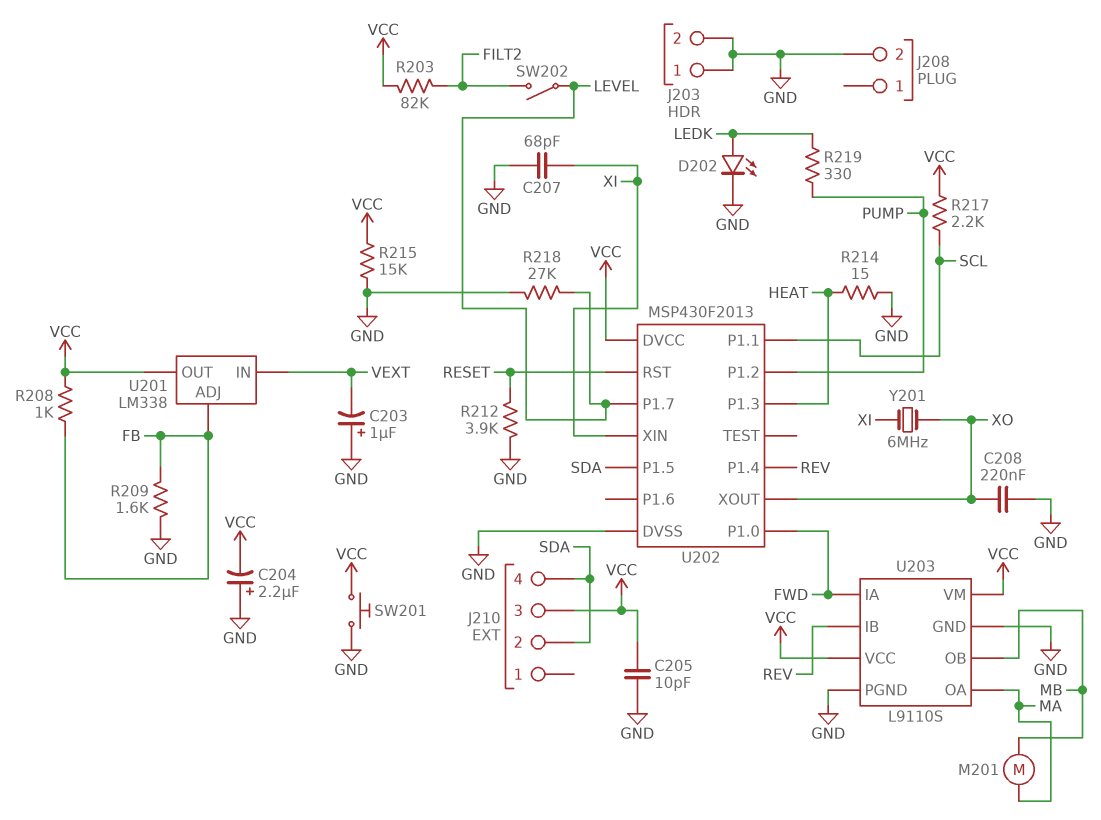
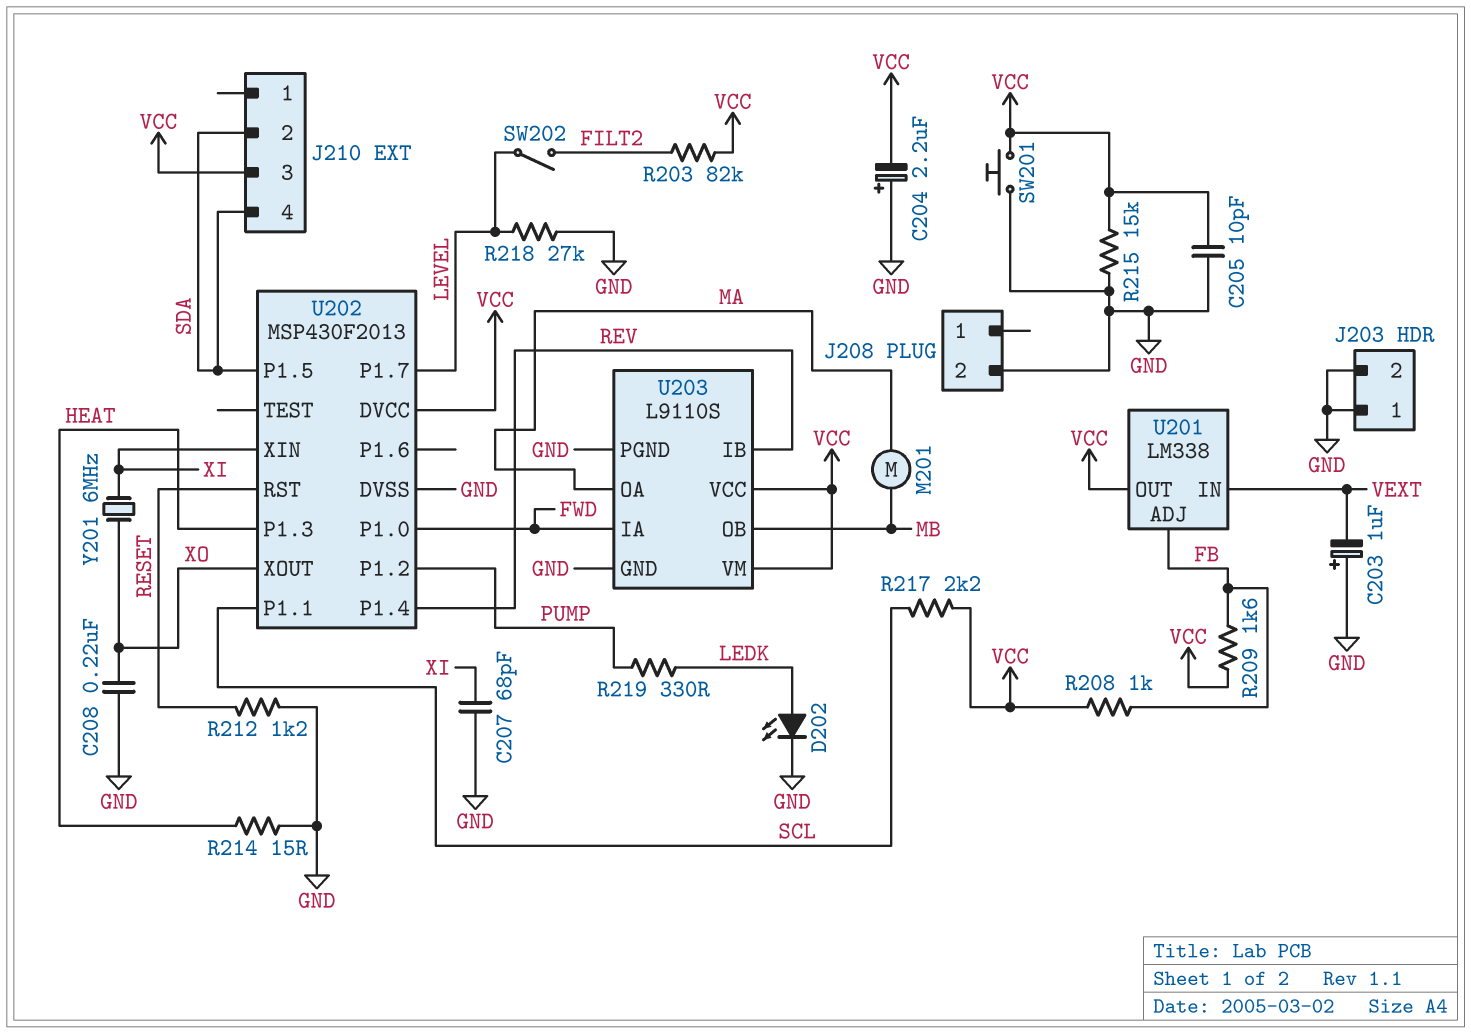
R209: 1.6k (FB, GND) -> 1.6k (FB, VCC)
R212: 3.9k (GND, RESET) -> 1.2k (GND, RESET)

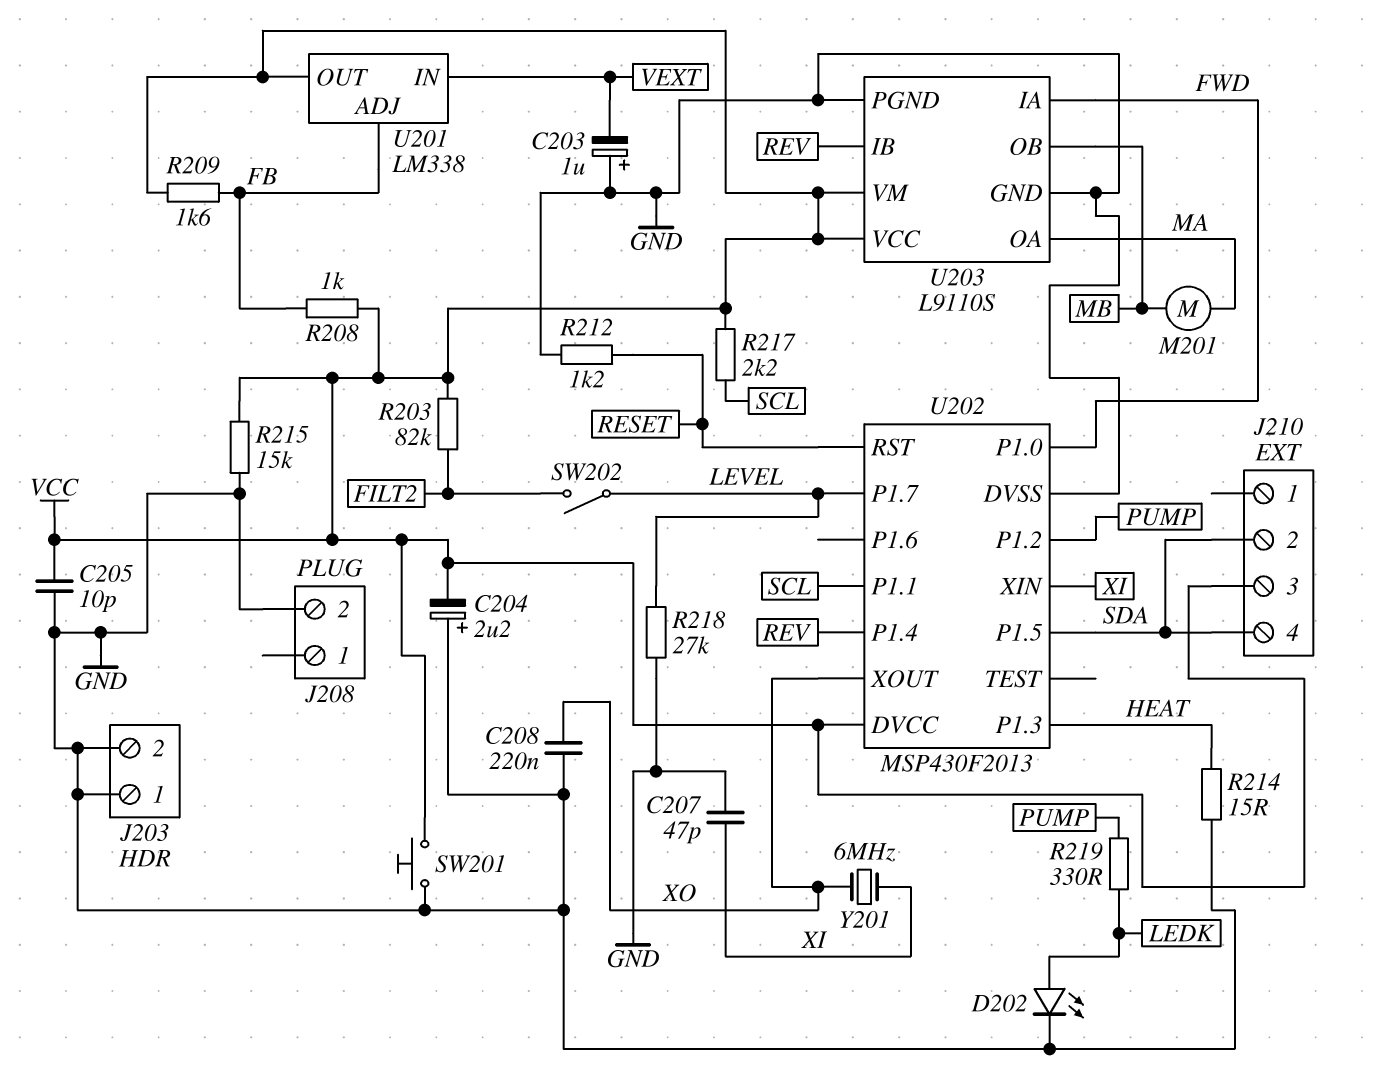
C207: 68pF (GND, XI) -> 47pF (GND, XI)

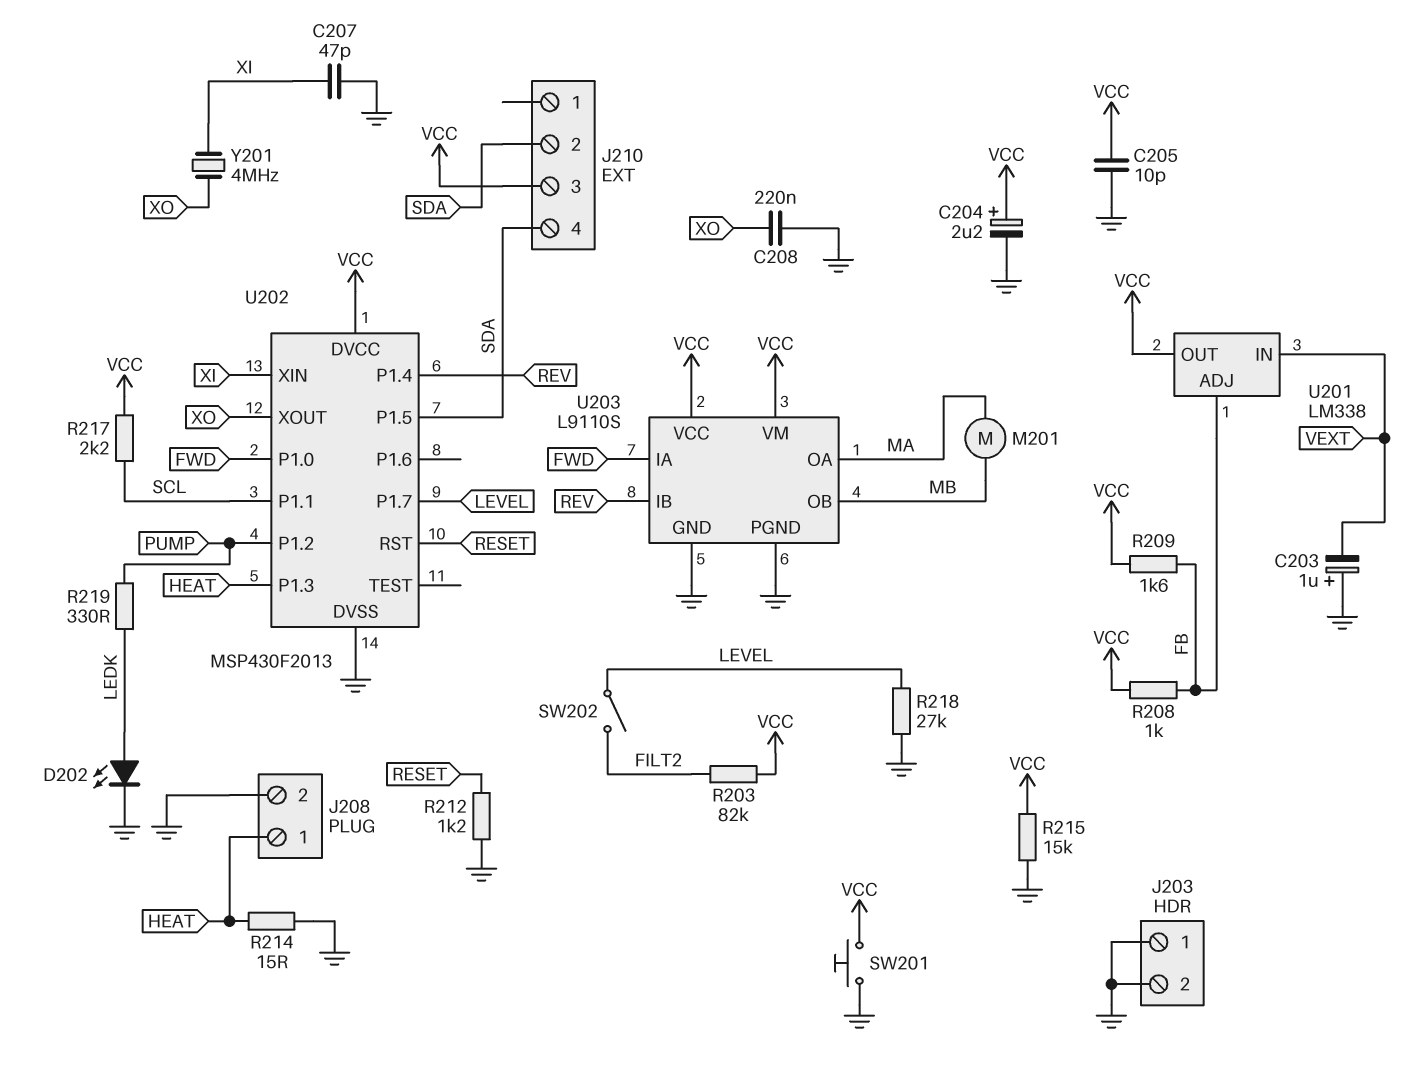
C204: 2.2uF (plus GND, minus VCC) -> 2.2uF (plus VCC, minus GND)
J208 pin 1: none -> HEAT
Y201: 6MHz (XI, XO) -> 4MHz (XI, XO)

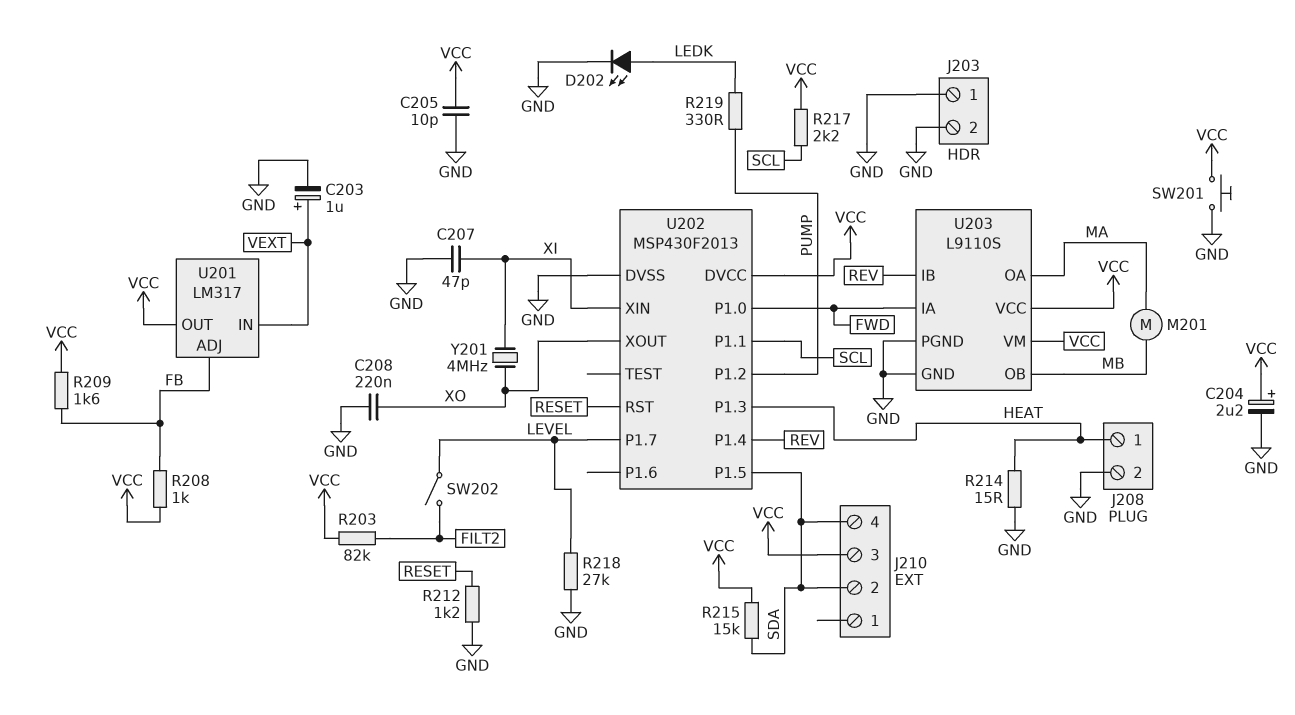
C203: 1uF (plus GND, minus VEXT) -> 1uF (plus VEXT, minus GND)
R215: 15k (GND, VCC) -> 15k (SDA, VCC)
U201: LM338 -> LM317

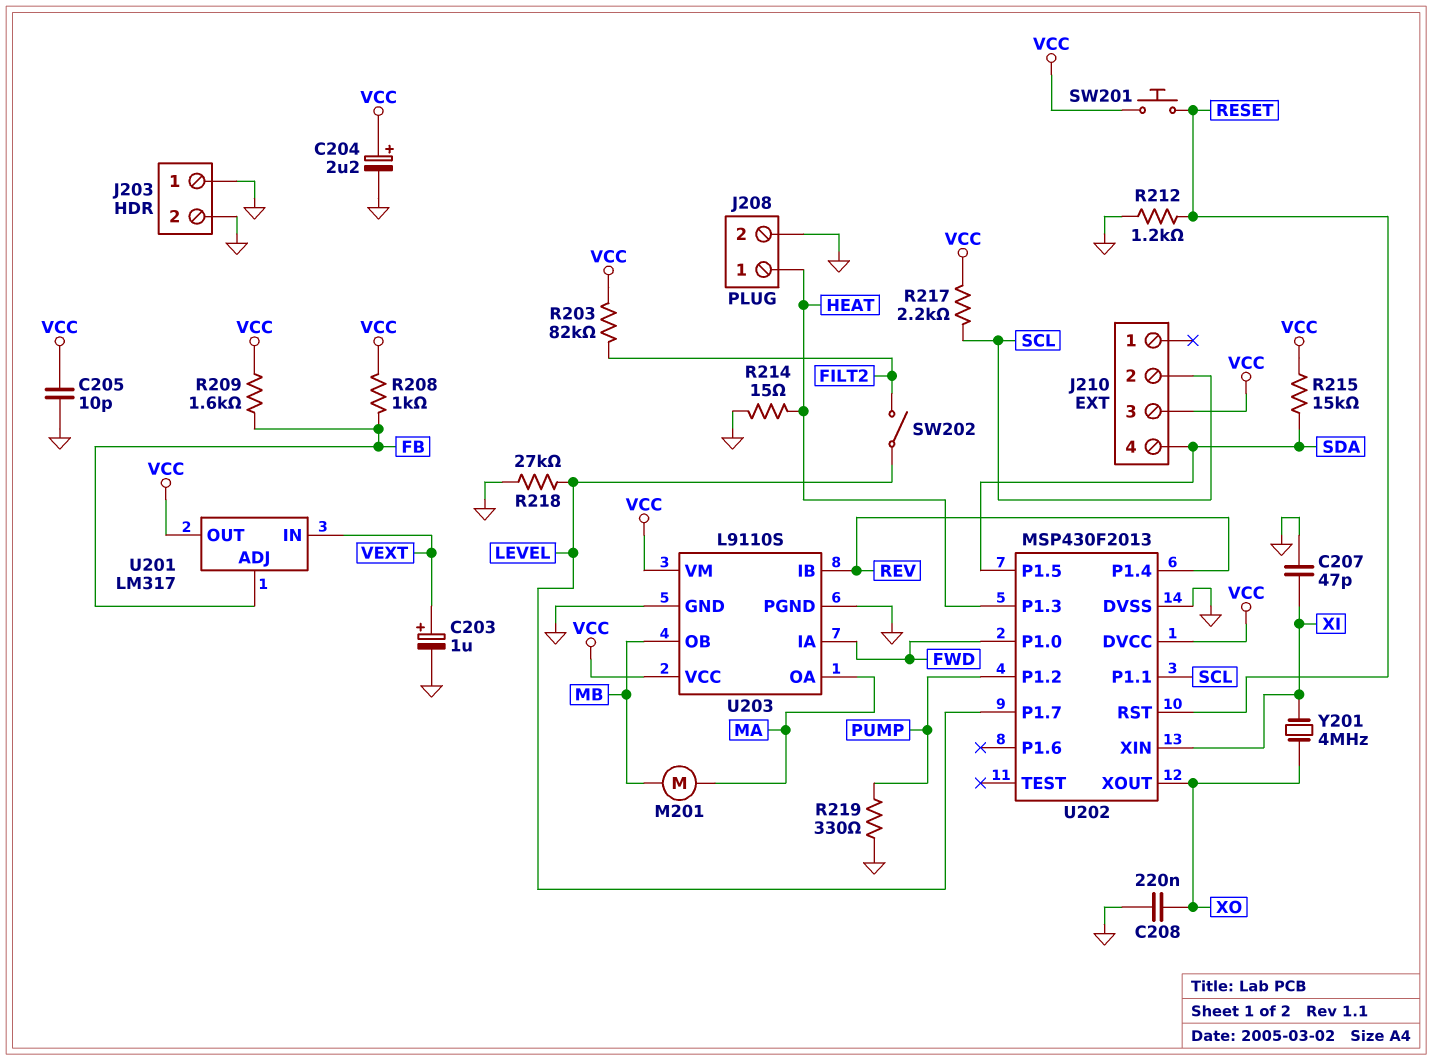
D202: LED (A LEDK, K GND) -> none
J210 pin 2: SDA -> SCL
R219: 330 (LEDK, PUMP) -> 330 (GND, PUMP)
SW201: button (GND, VCC) -> button (RESET, VCC)

